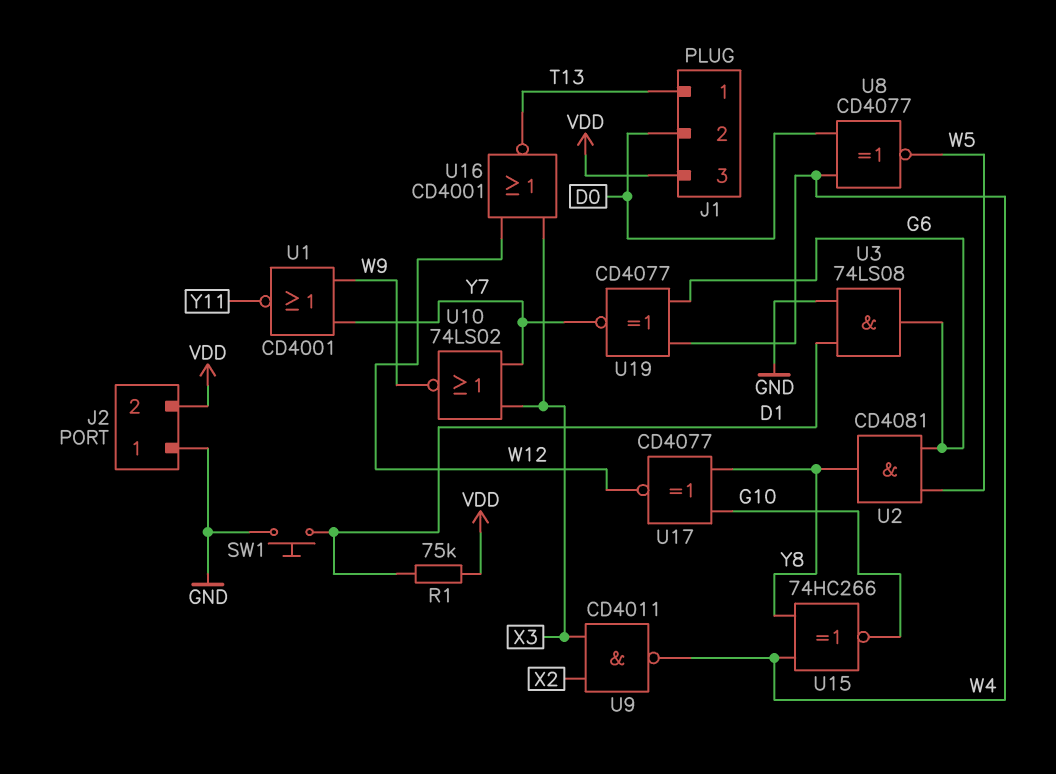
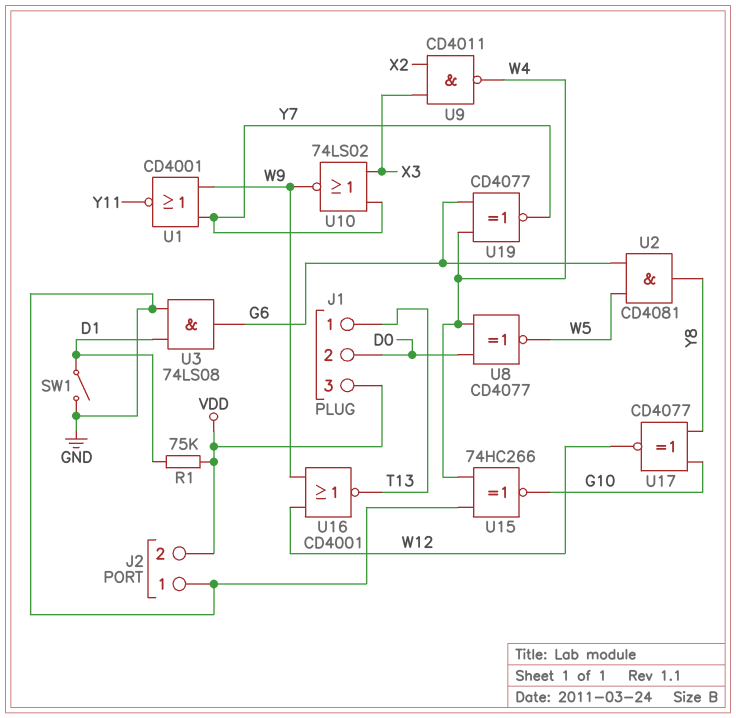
SW1: button (D1, GND) -> switch (D1, GND)
U15: XNOR 74HC266 (in W4, in Y8, out G10) -> XNOR 74HC266 (in GND, in W4, out G10)
U16: NOR CD4001 (in W12, in X3, out T13) -> NOR CD4001 (in W9, in W12, out T13)

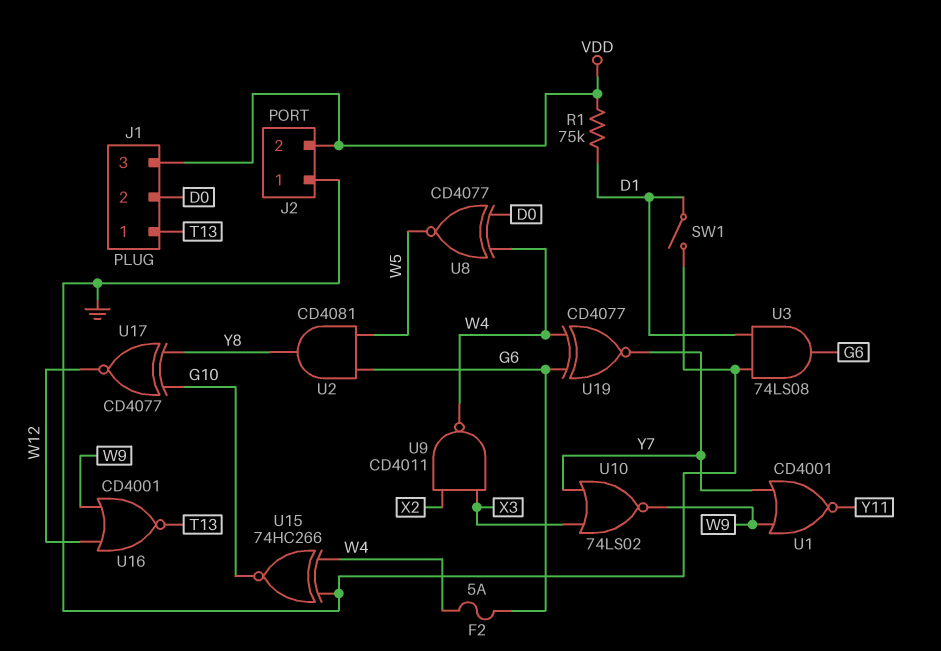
F2: none -> 5A (G6, W4)

